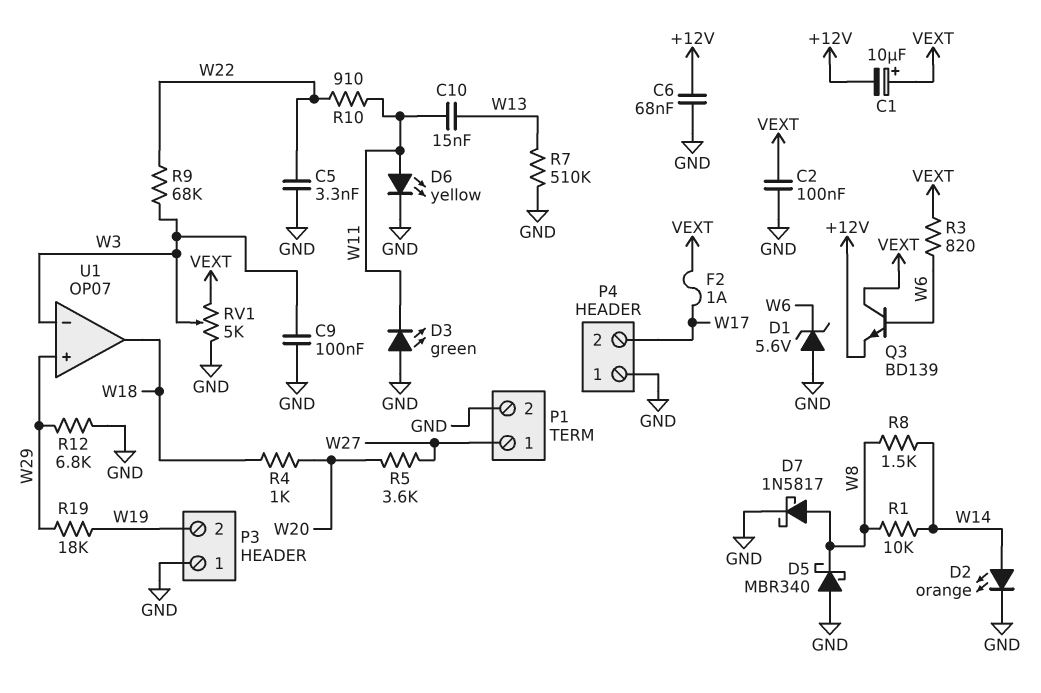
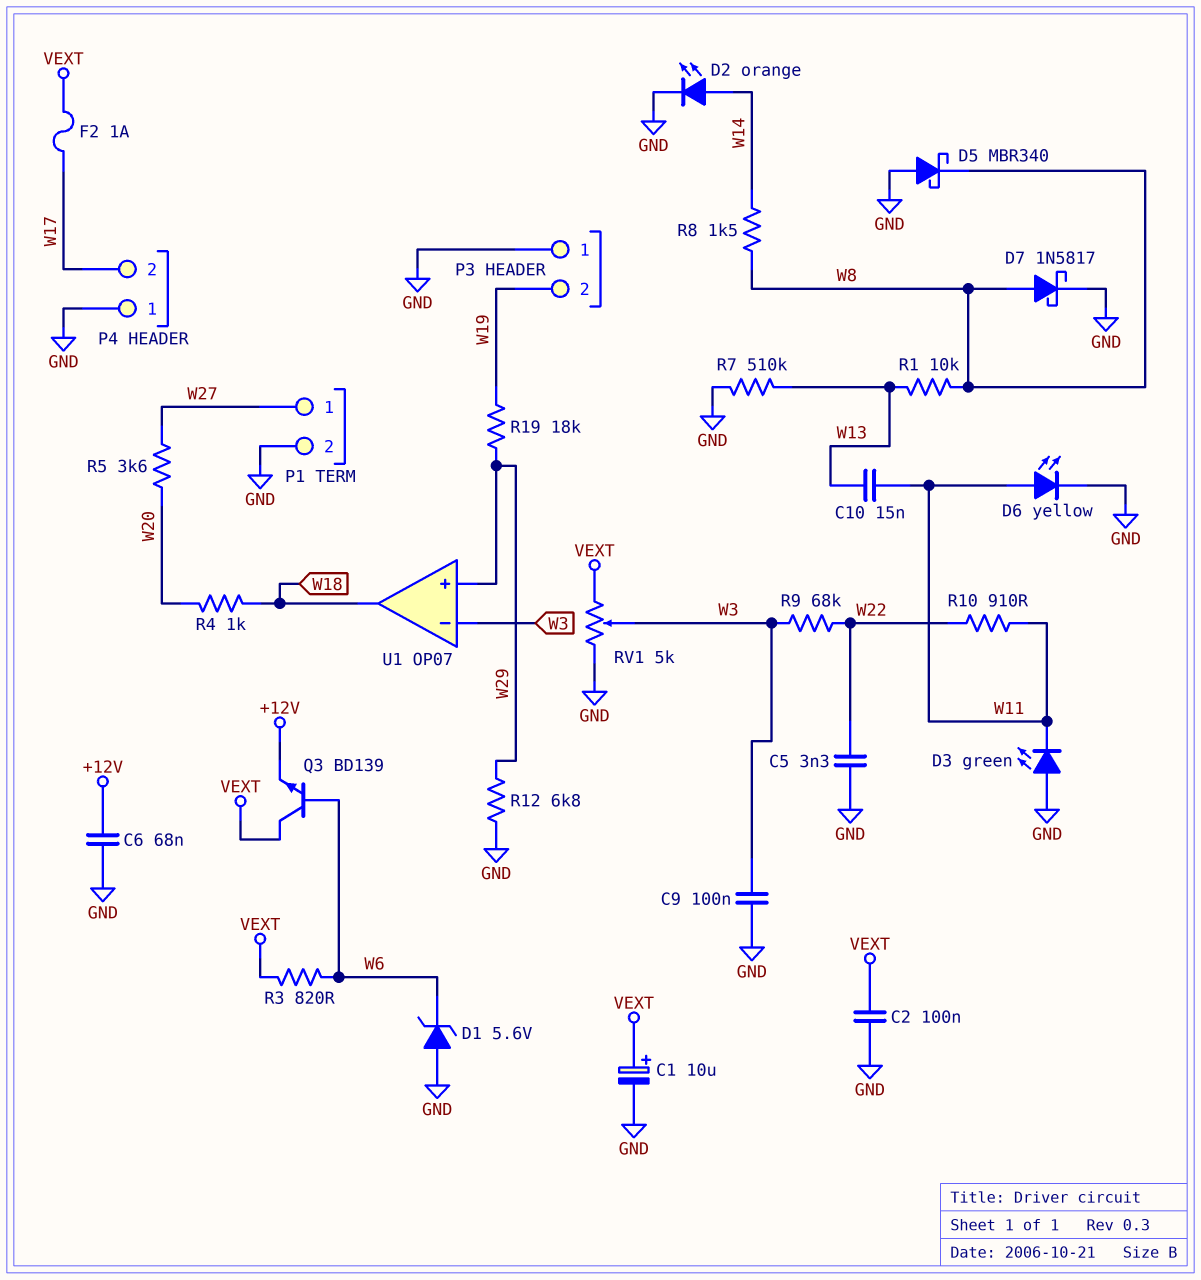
C1: 10uF (plus VEXT, minus +12V) -> 10uF (plus VEXT, minus GND)
R1: 10k (W8, W14) -> 10k (W8, W13)

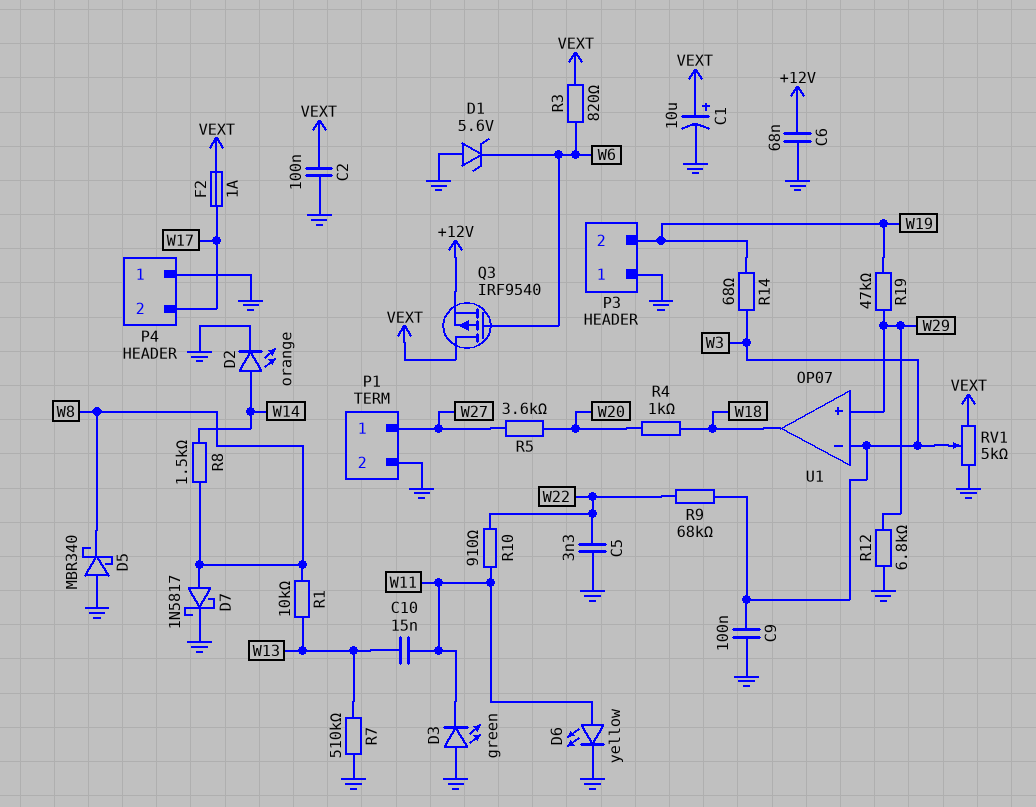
Q3: NPN BD139 (B W6, C VEXT, E +12V) -> PMOS IRF9540 (G W6, D VEXT, S +12V)
R14: none -> 68 (W3, W19)
R19: 18k (W19, W29) -> 47k (W19, W29)

